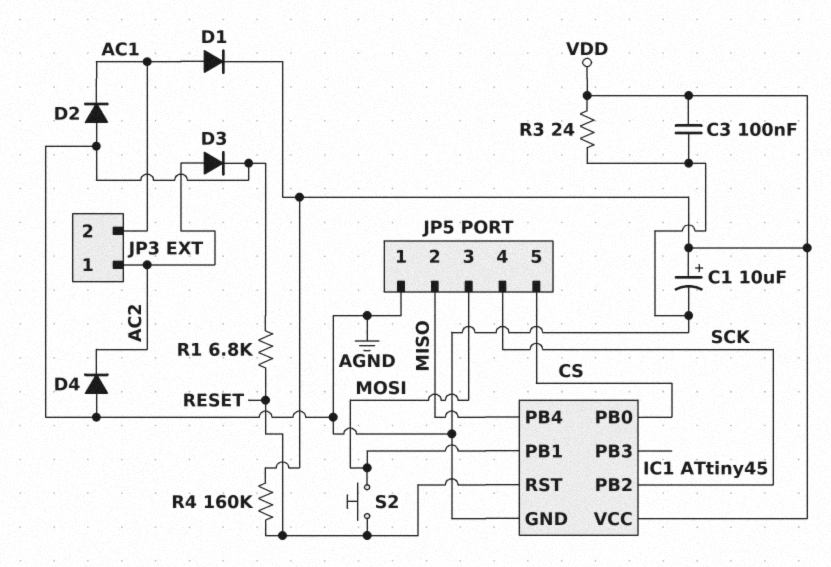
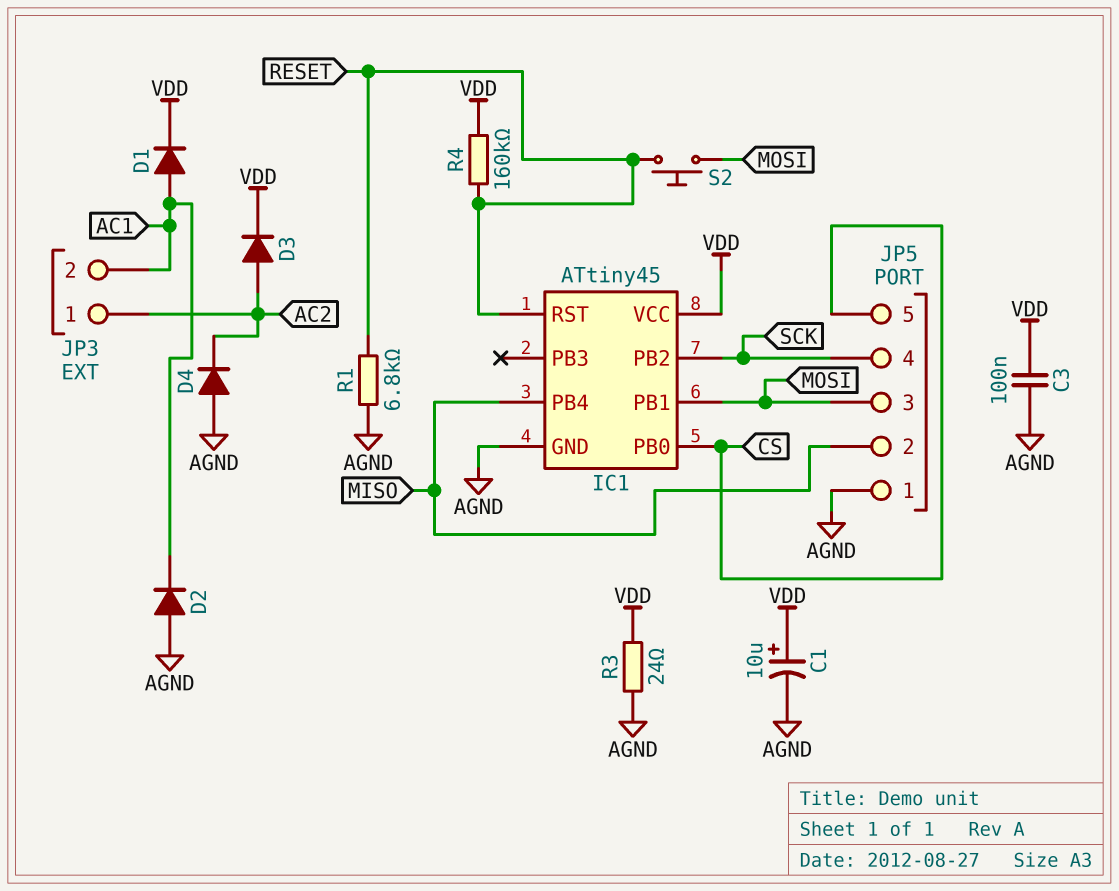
D3: diode (A AC2, K AGND) -> diode (A AC2, K VDD)

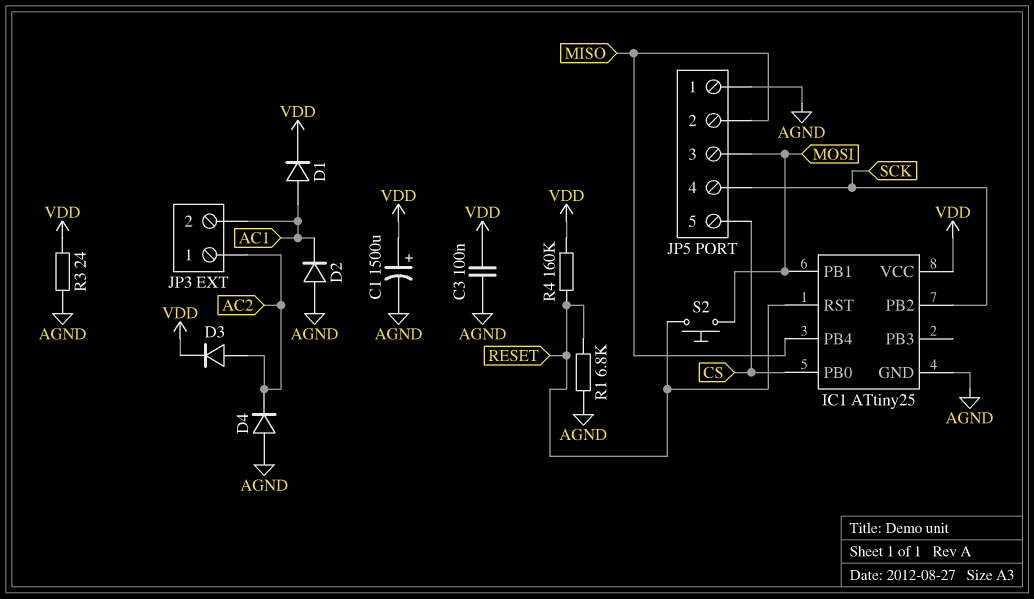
C1: 10uF (plus VDD, minus AGND) -> 1500uF (plus VDD, minus AGND)
IC1: ATtiny45 -> ATtiny25

